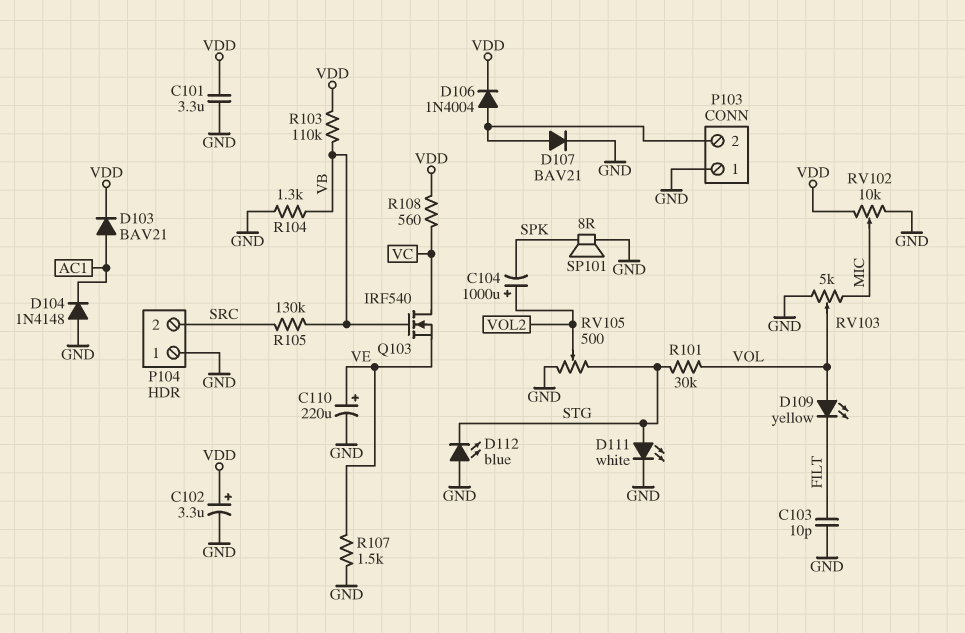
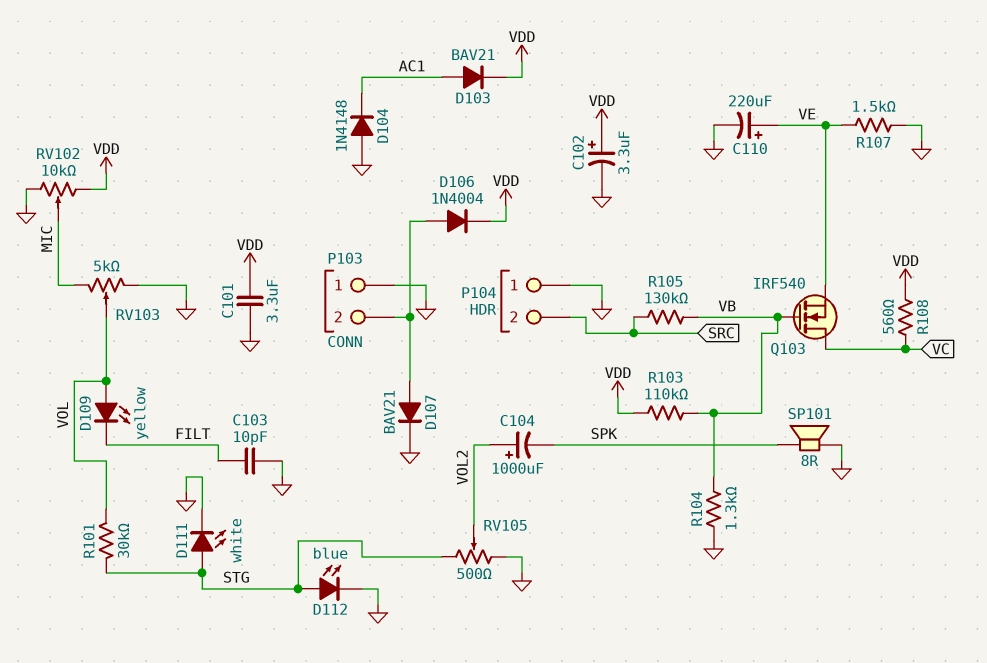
D112: LED blue (A GND, K STG) -> LED blue (A STG, K GND)

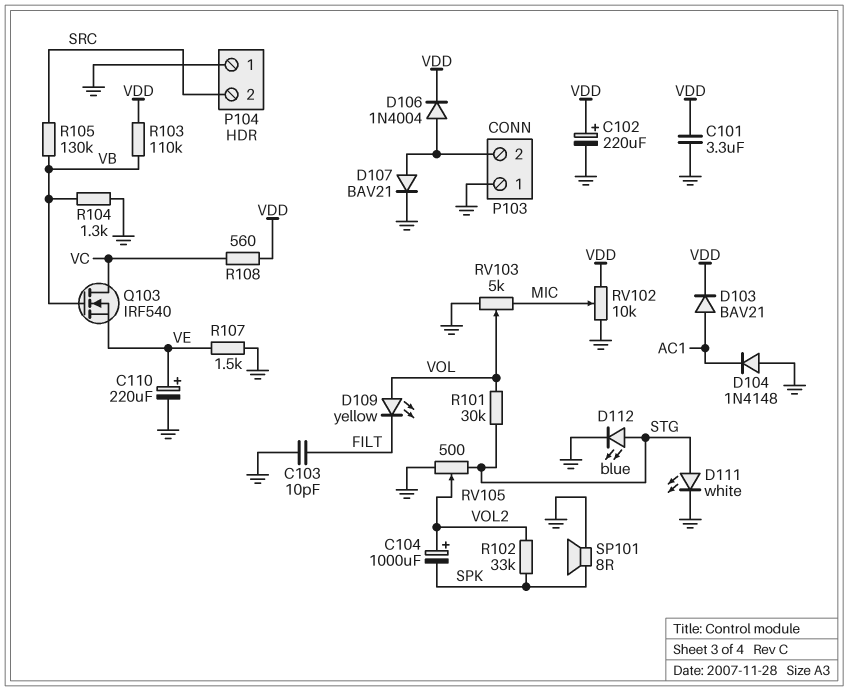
C102: 3.3uF (plus VDD, minus GND) -> 220uF (plus VDD, minus GND)
R102: none -> 33k (SPK, VOL2)

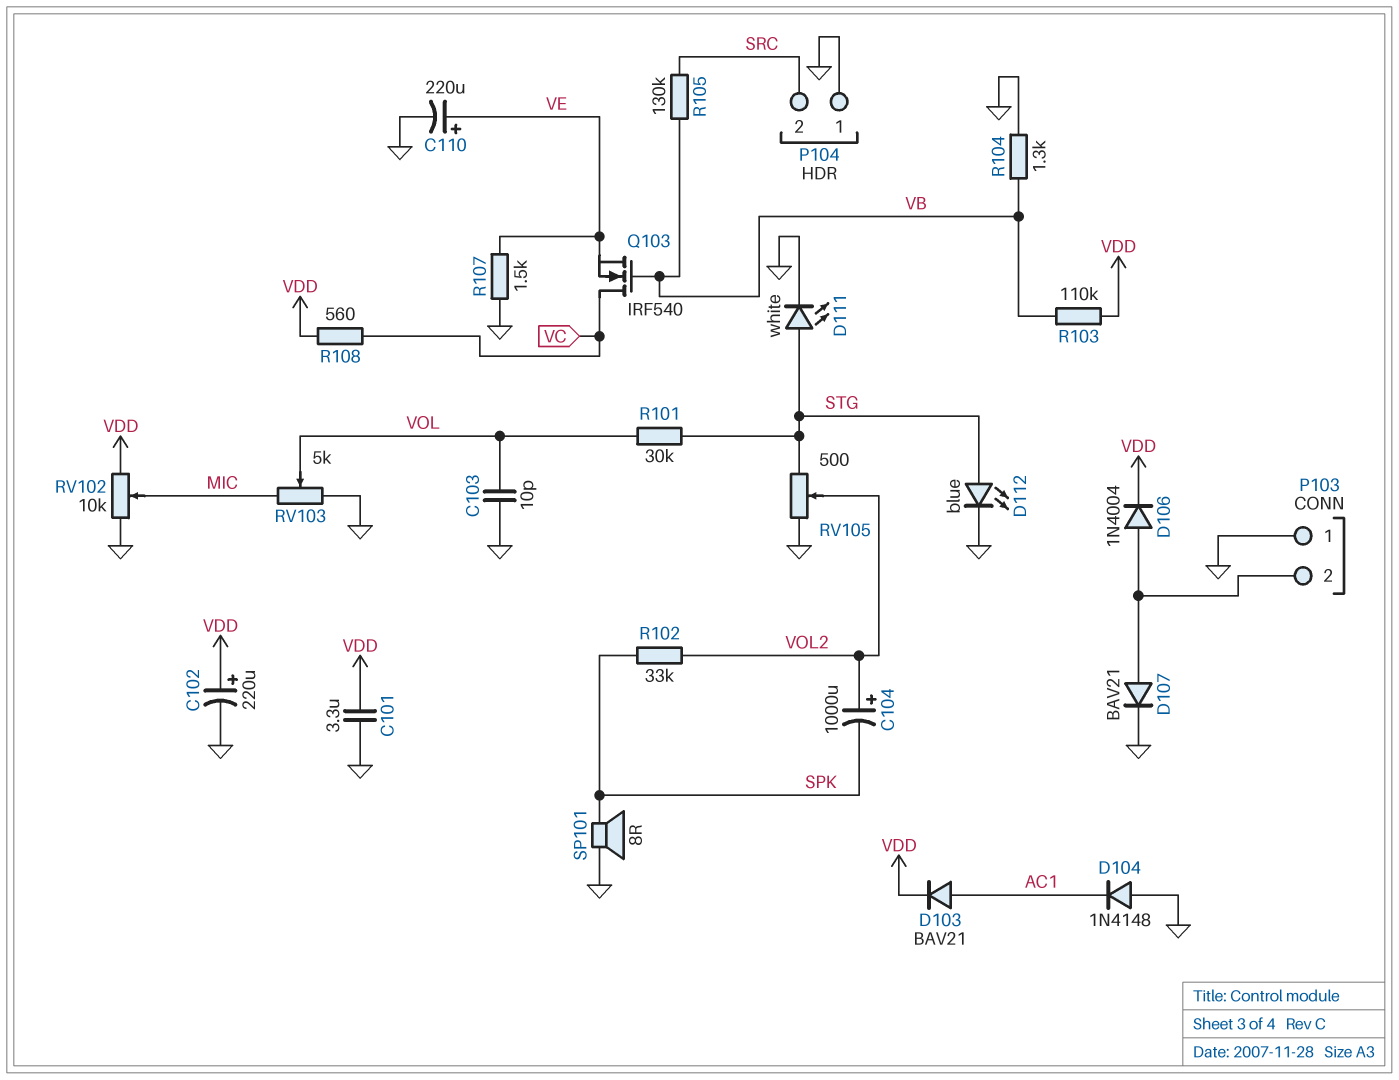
C103: 10pF (FILT, GND) -> 10pF (GND, VOL)
D109: LED yellow (A VOL, K FILT) -> none

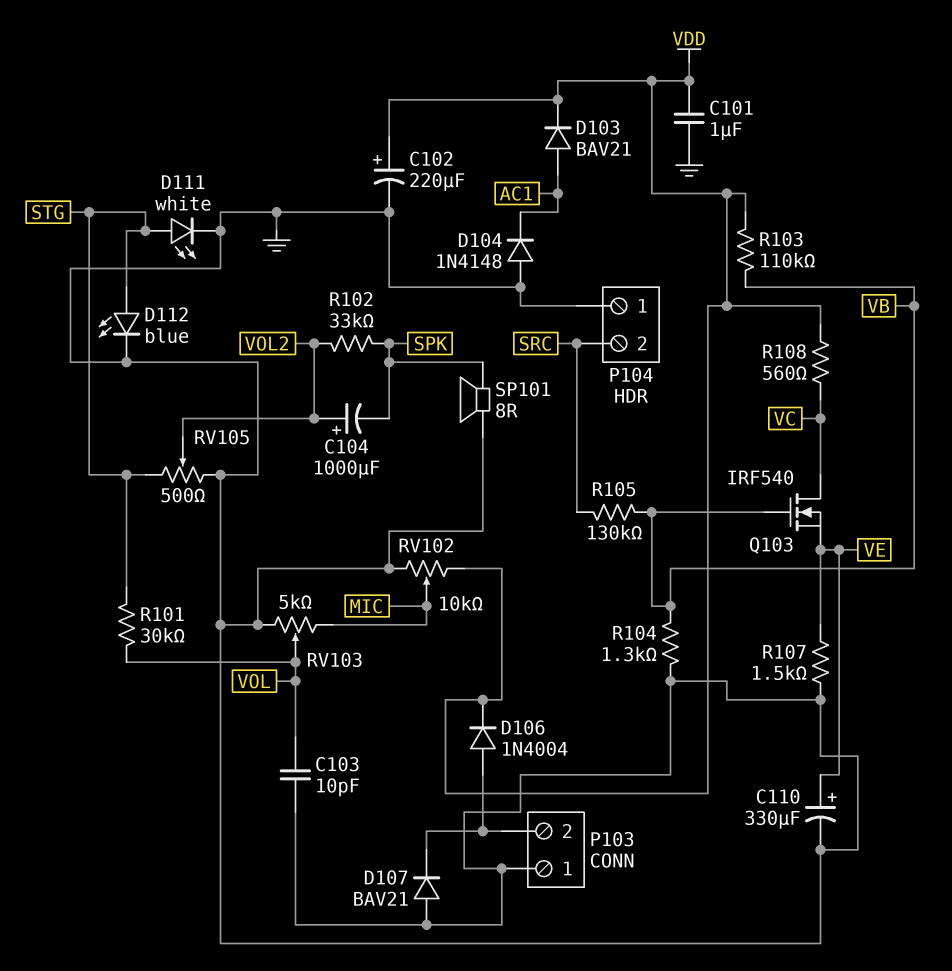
C101: 3.3uF (GND, VDD) -> 1uF (GND, VDD)
C110: 220uF (plus VE, minus GND) -> 330uF (plus VE, minus GND)
D107: diode BAV21 (A P103/2, K GND) -> diode BAV21 (A GND, K P103/2)

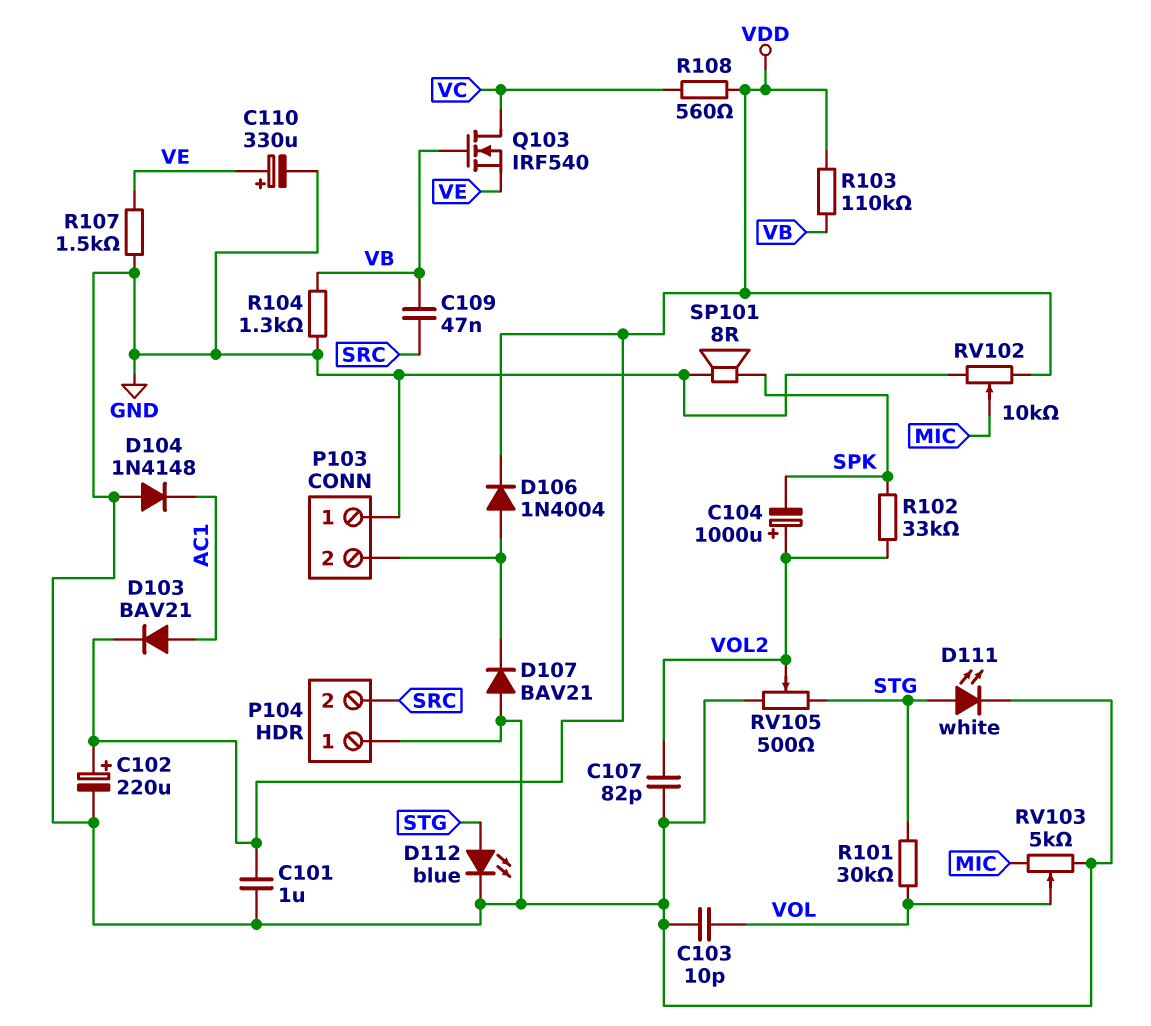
C107: none -> 82pF (GND, VOL2)
C109: none -> 47nF (SRC, VB)
R105: 130k (SRC, VB) -> none

